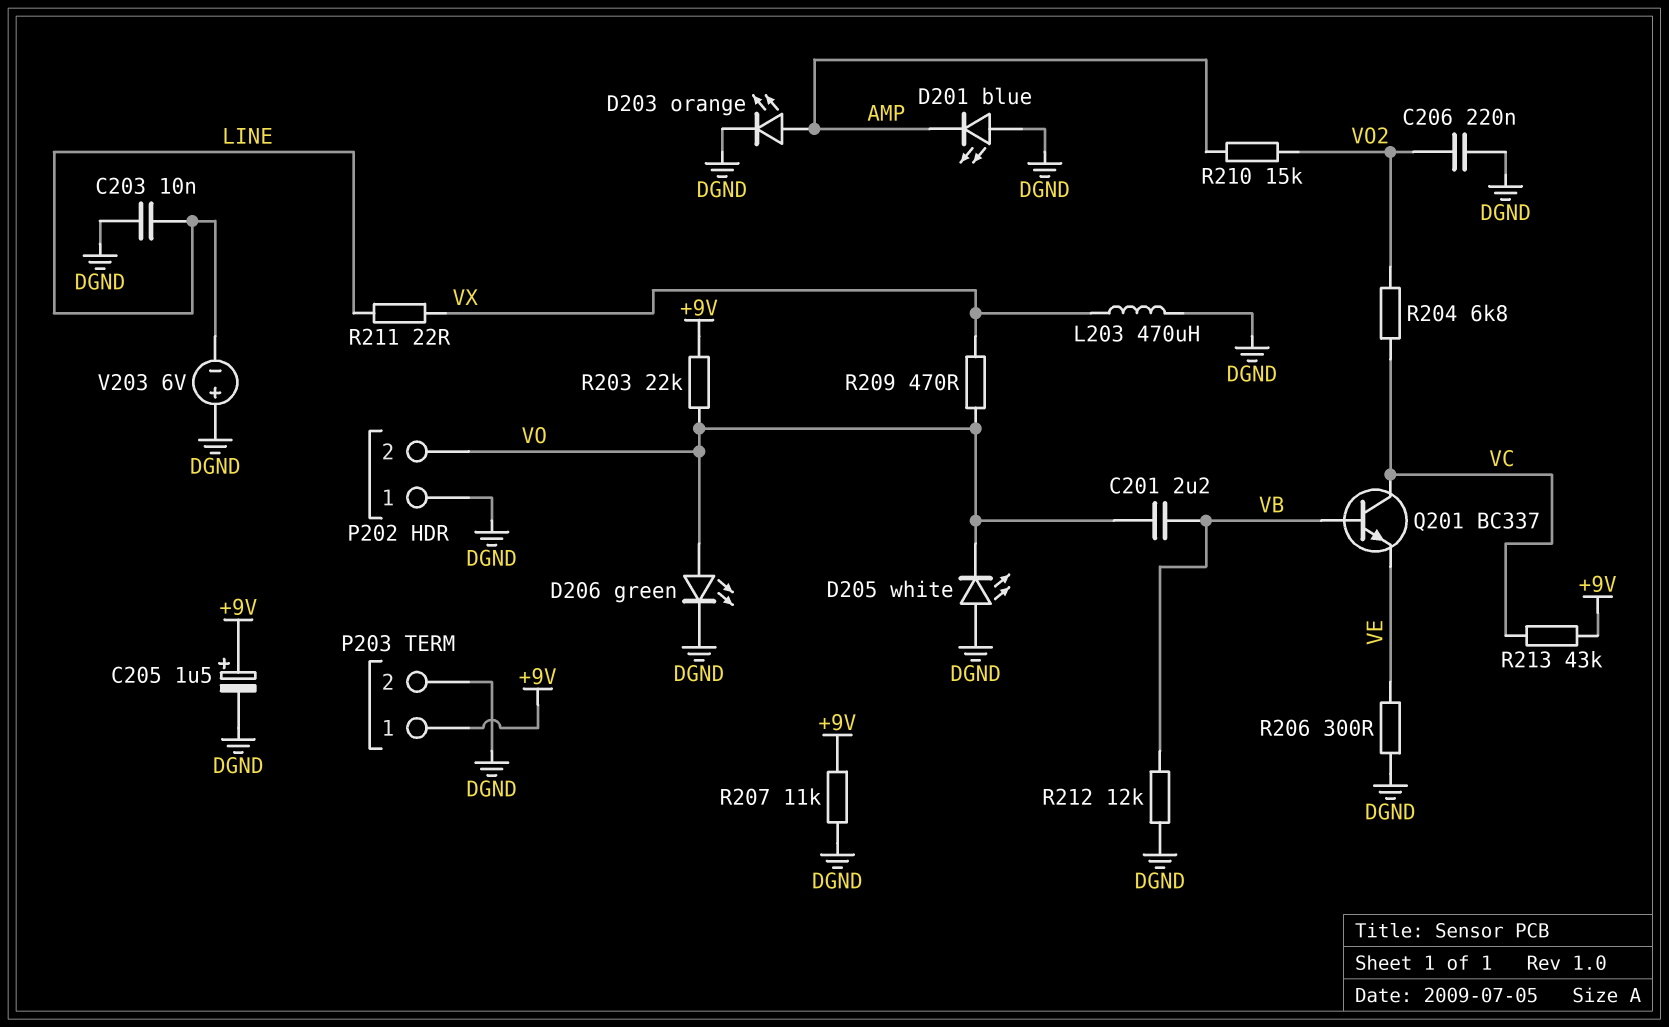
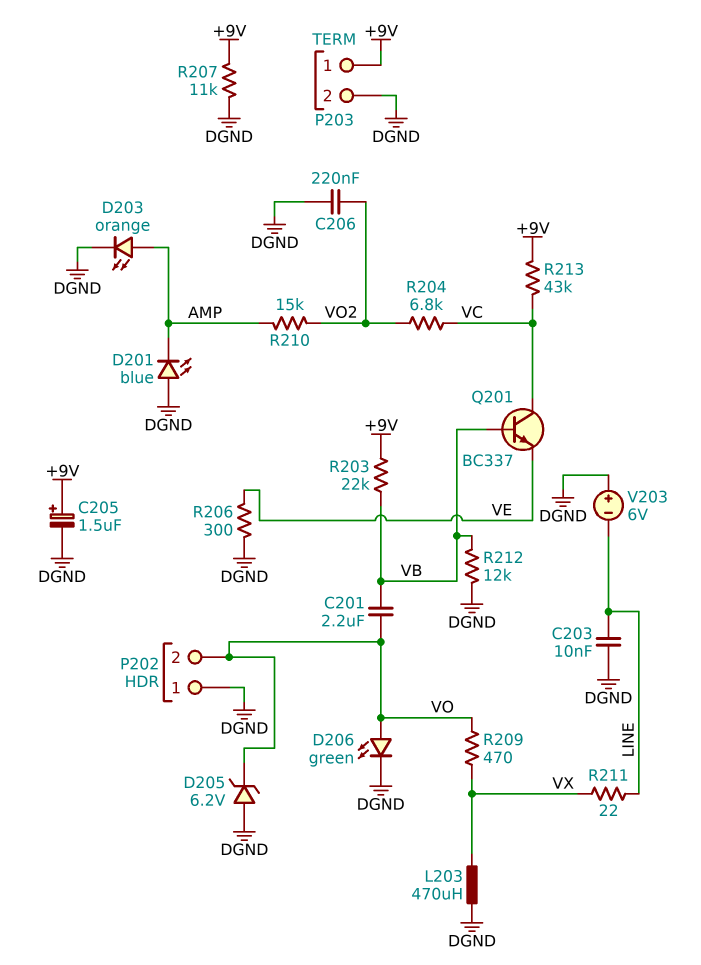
D205: LED white (A DGND, K VO) -> zener 6.2V (A DGND, K VO)
R203: 22k (+9V, VO) -> 22k (+9V, VB)

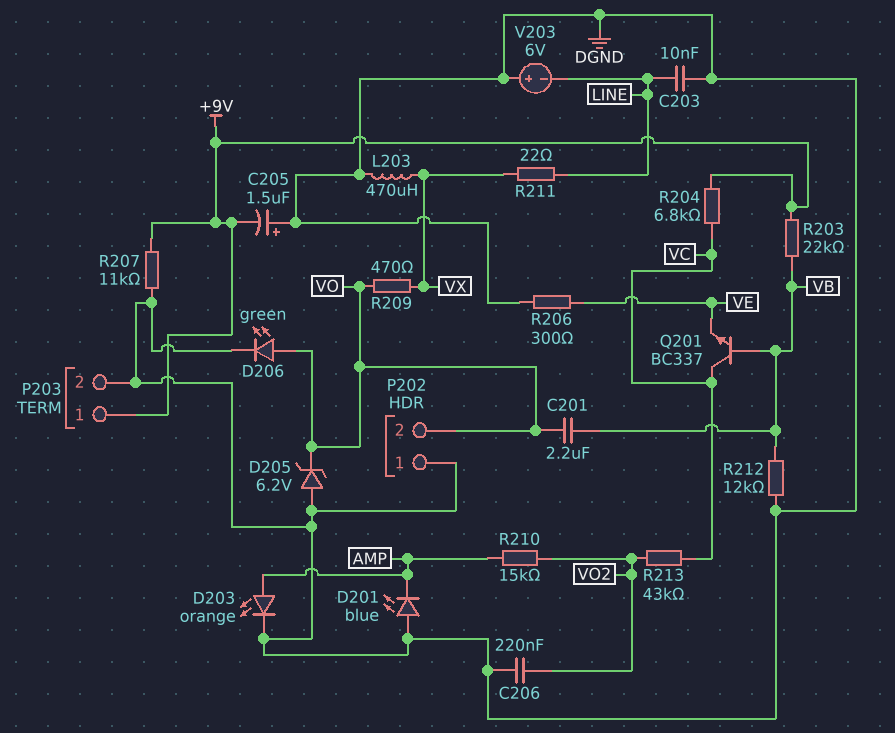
C205: 1.5uF (plus +9V, minus DGND) -> 1.5uF (plus DGND, minus +9V)
R204: 6.8k (VC, VO2) -> 6.8k (+9V, VC)
R213: 43k (+9V, VC) -> 43k (VC, VO2)

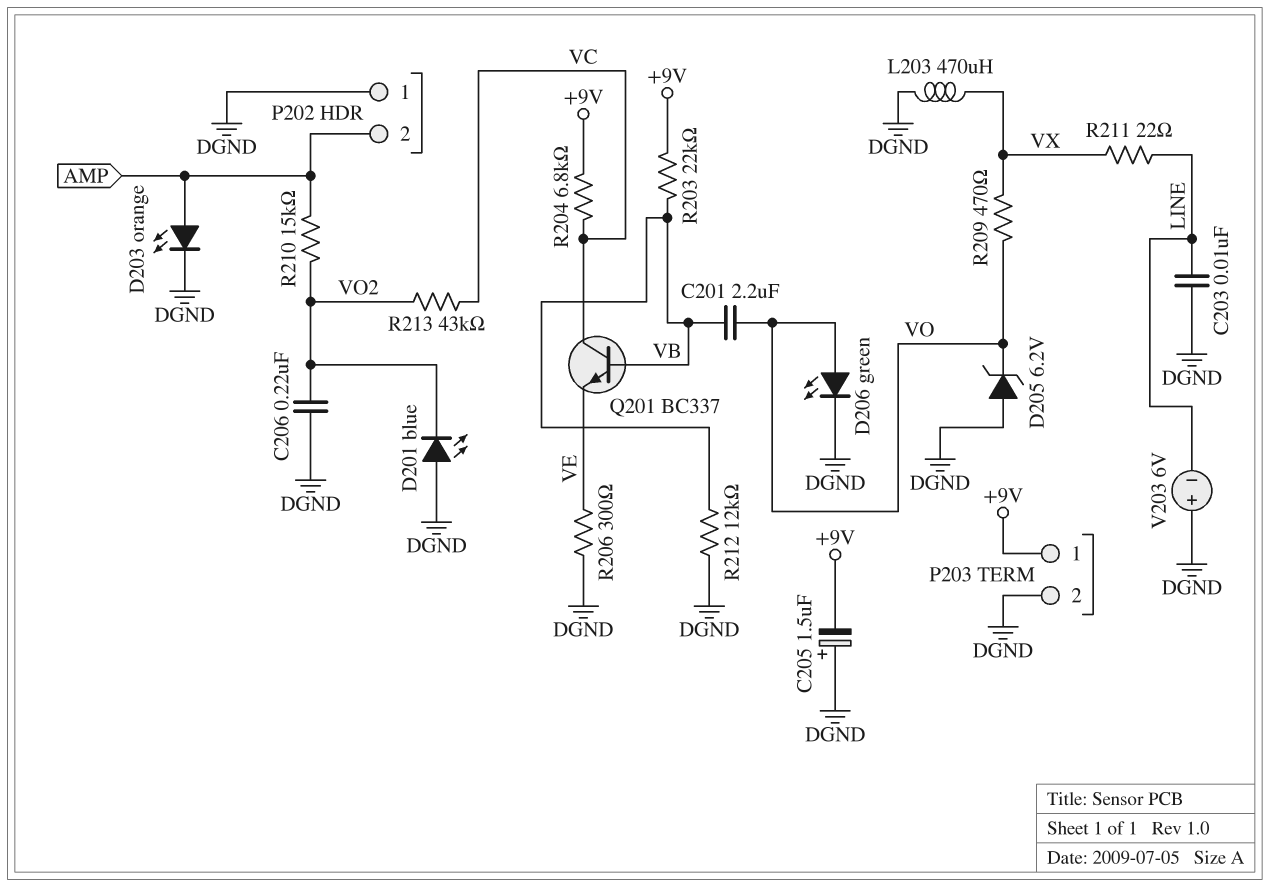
D201: LED blue (A DGND, K AMP) -> LED blue (A DGND, K VO2)
P202 pin 2: VO -> AMP
R207: 11k (+9V, DGND) -> none

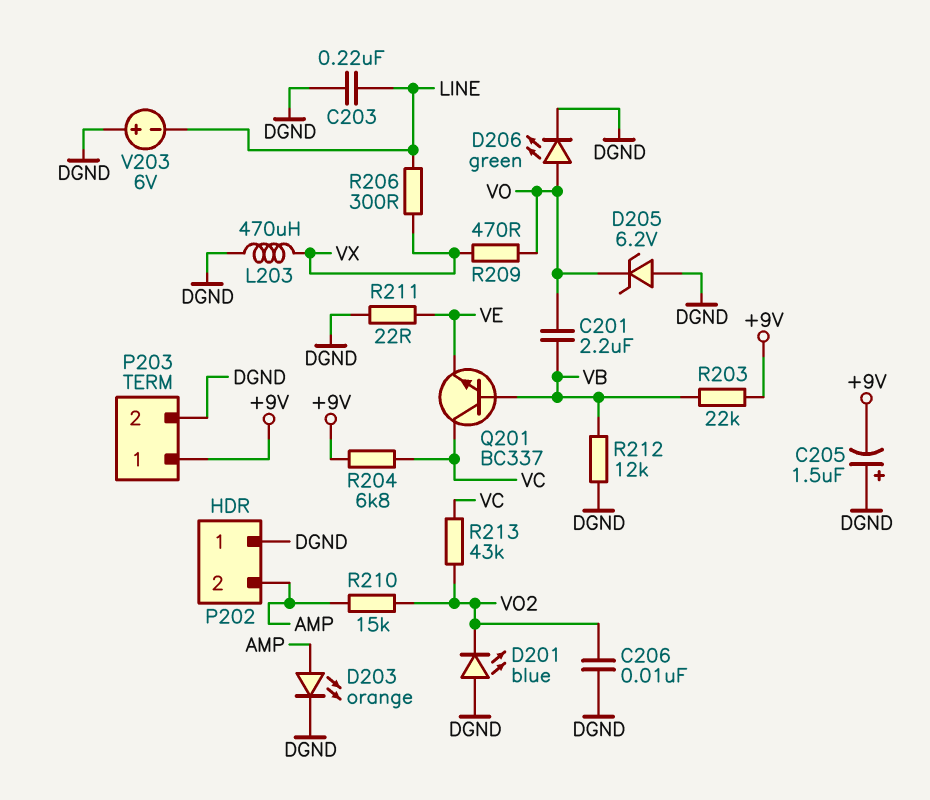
C203: 10nF (DGND, LINE) -> 220nF (DGND, LINE)
C206: 220nF (DGND, VO2) -> 10nF (DGND, VO2)
R206: 300 (DGND, VE) -> 300 (LINE, VX)
R211: 22 (LINE, VX) -> 22 (DGND, VE)

